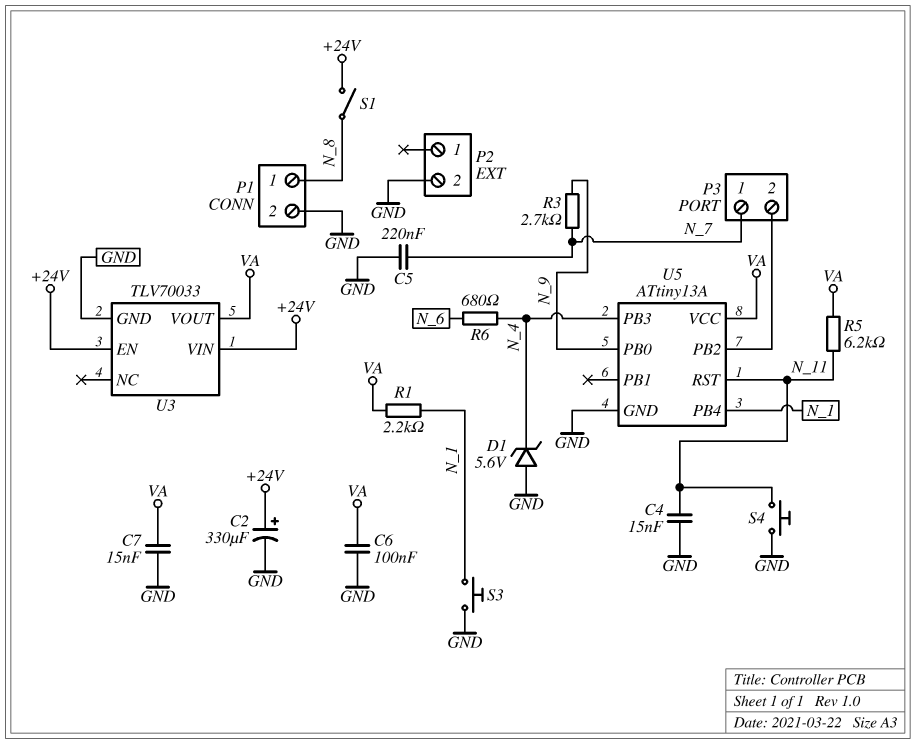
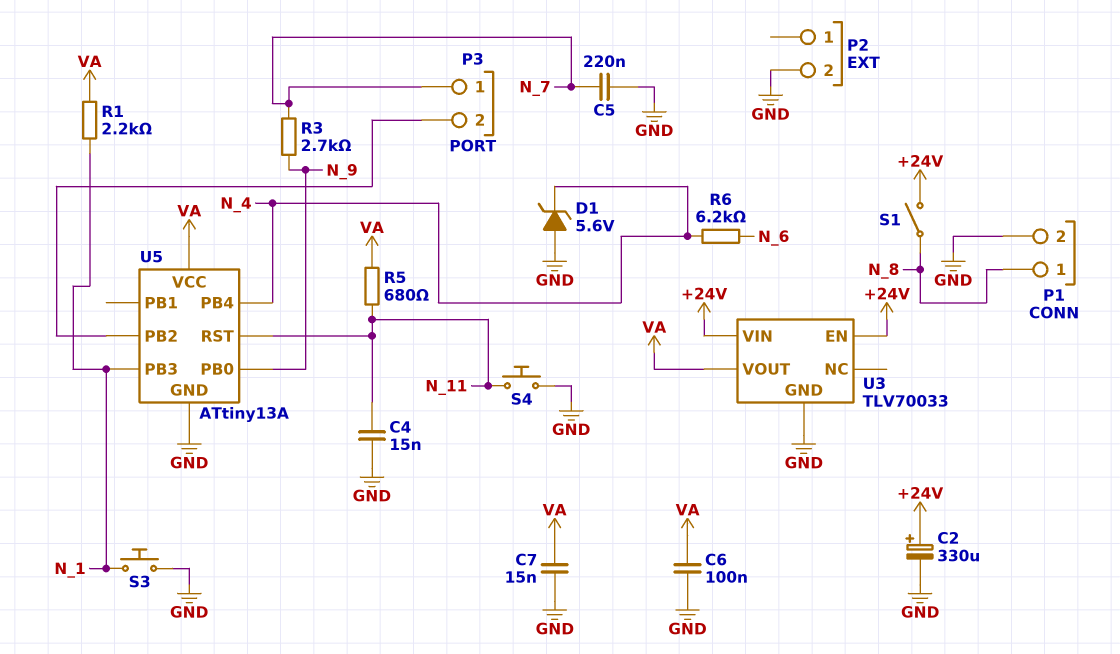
R5: 6.2k (N_11, VA) -> 680 (N_11, VA)
R6: 680 (N_4, N_6) -> 6.2k (N_4, N_6)
U5 pin PB3: N_4 -> N_1
U5 pin PB4: N_1 -> N_4

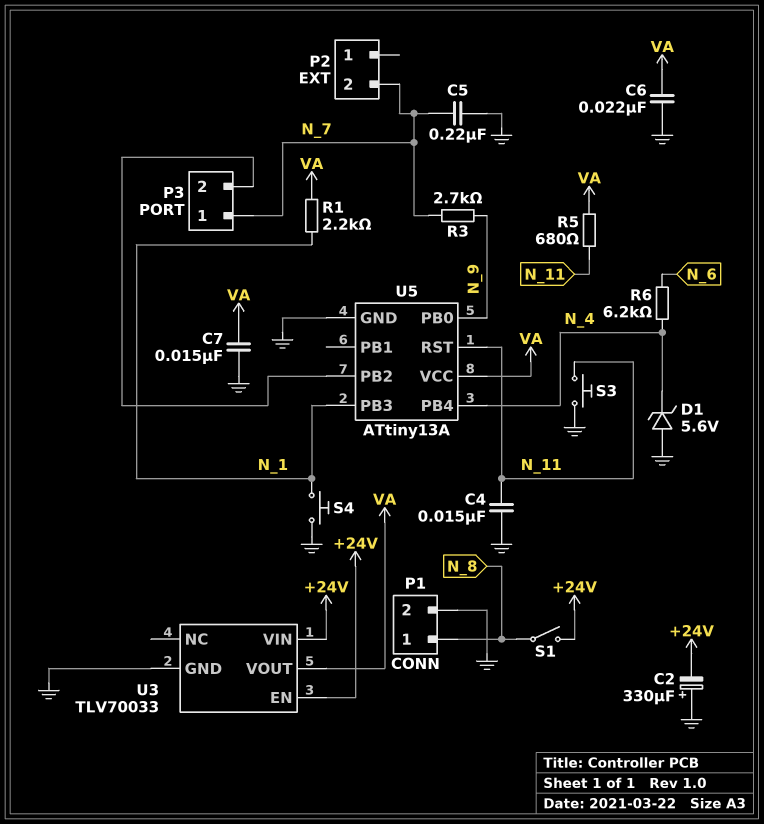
C2: 330uF (plus +24V, minus GND) -> 330uF (plus GND, minus +24V)
C6: 100nF (GND, VA) -> 22nF (GND, VA)
P2 pin 2: GND -> N_7
S3: button (GND, N_1) -> button (GND, N_11)
S4: button (GND, N_11) -> button (GND, N_1)

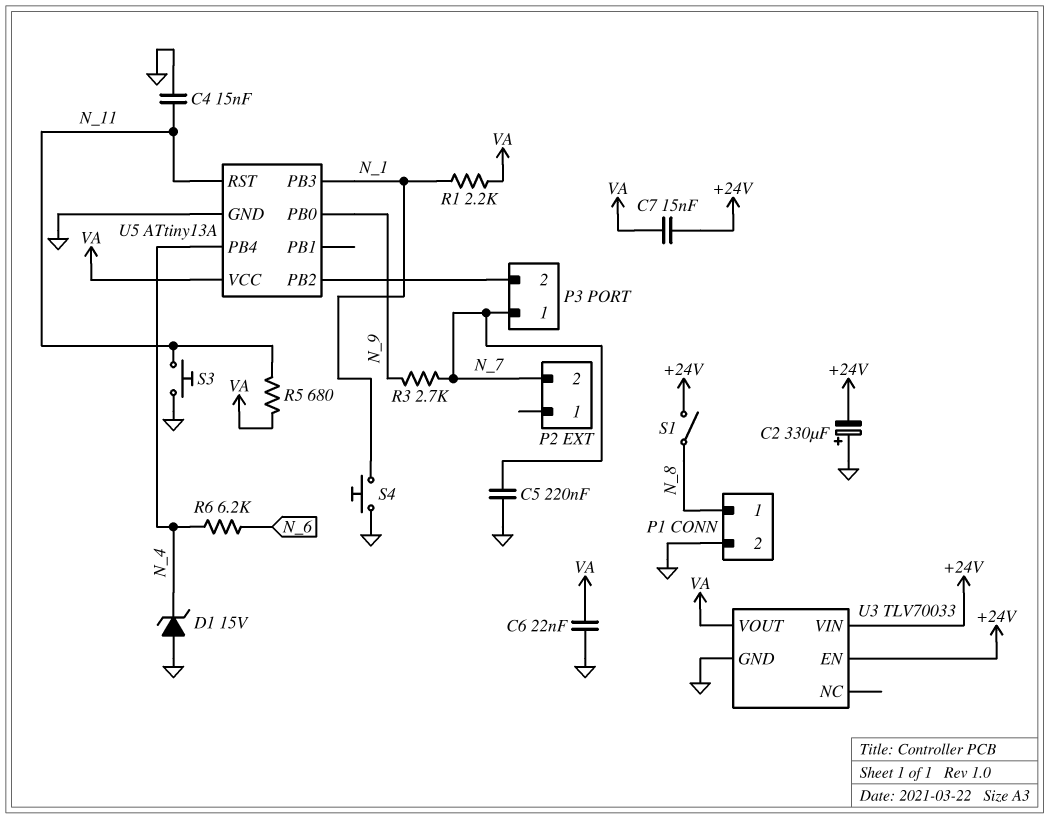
C7: 15nF (GND, VA) -> 15nF (+24V, VA)
D1: zener 5.6V (A GND, K N_4) -> zener 15V (A GND, K N_4)

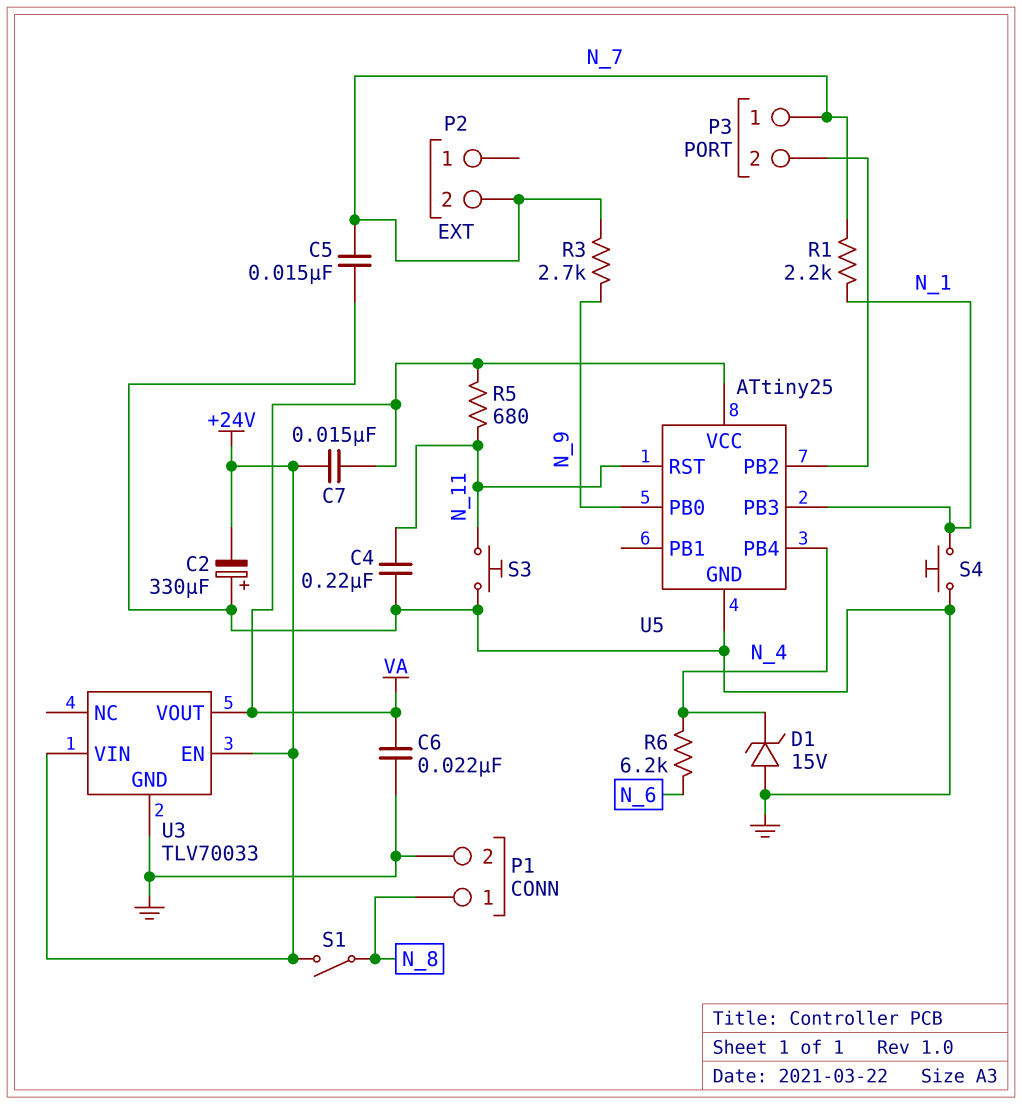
C4: 15nF (GND, N_11) -> 220nF (GND, N_11)
C5: 220nF (GND, N_7) -> 15nF (GND, N_7)
R1: 2.2k (N_1, VA) -> 2.2k (N_1, N_7)
U5: ATtiny13A -> ATtiny25

